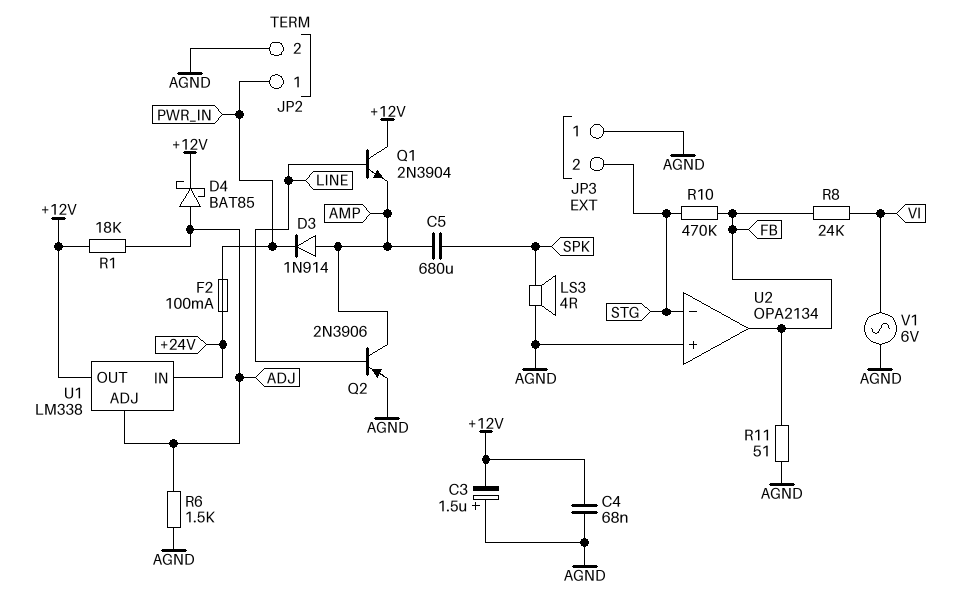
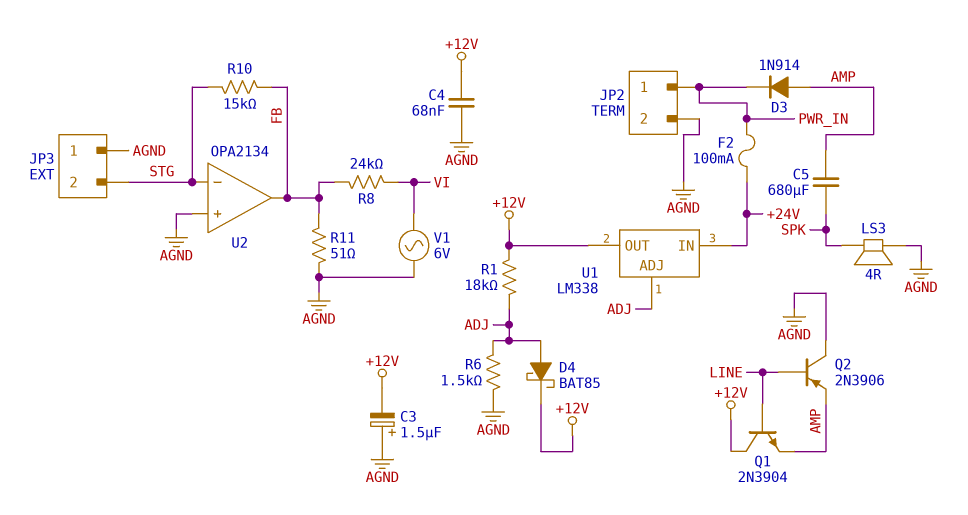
Q2: PNP 2N3906 (B LINE, C AMP, E AGND) -> PNP 2N3906 (B LINE, C AGND, E AMP)
R10: 470k (FB, STG) -> 15k (FB, STG)

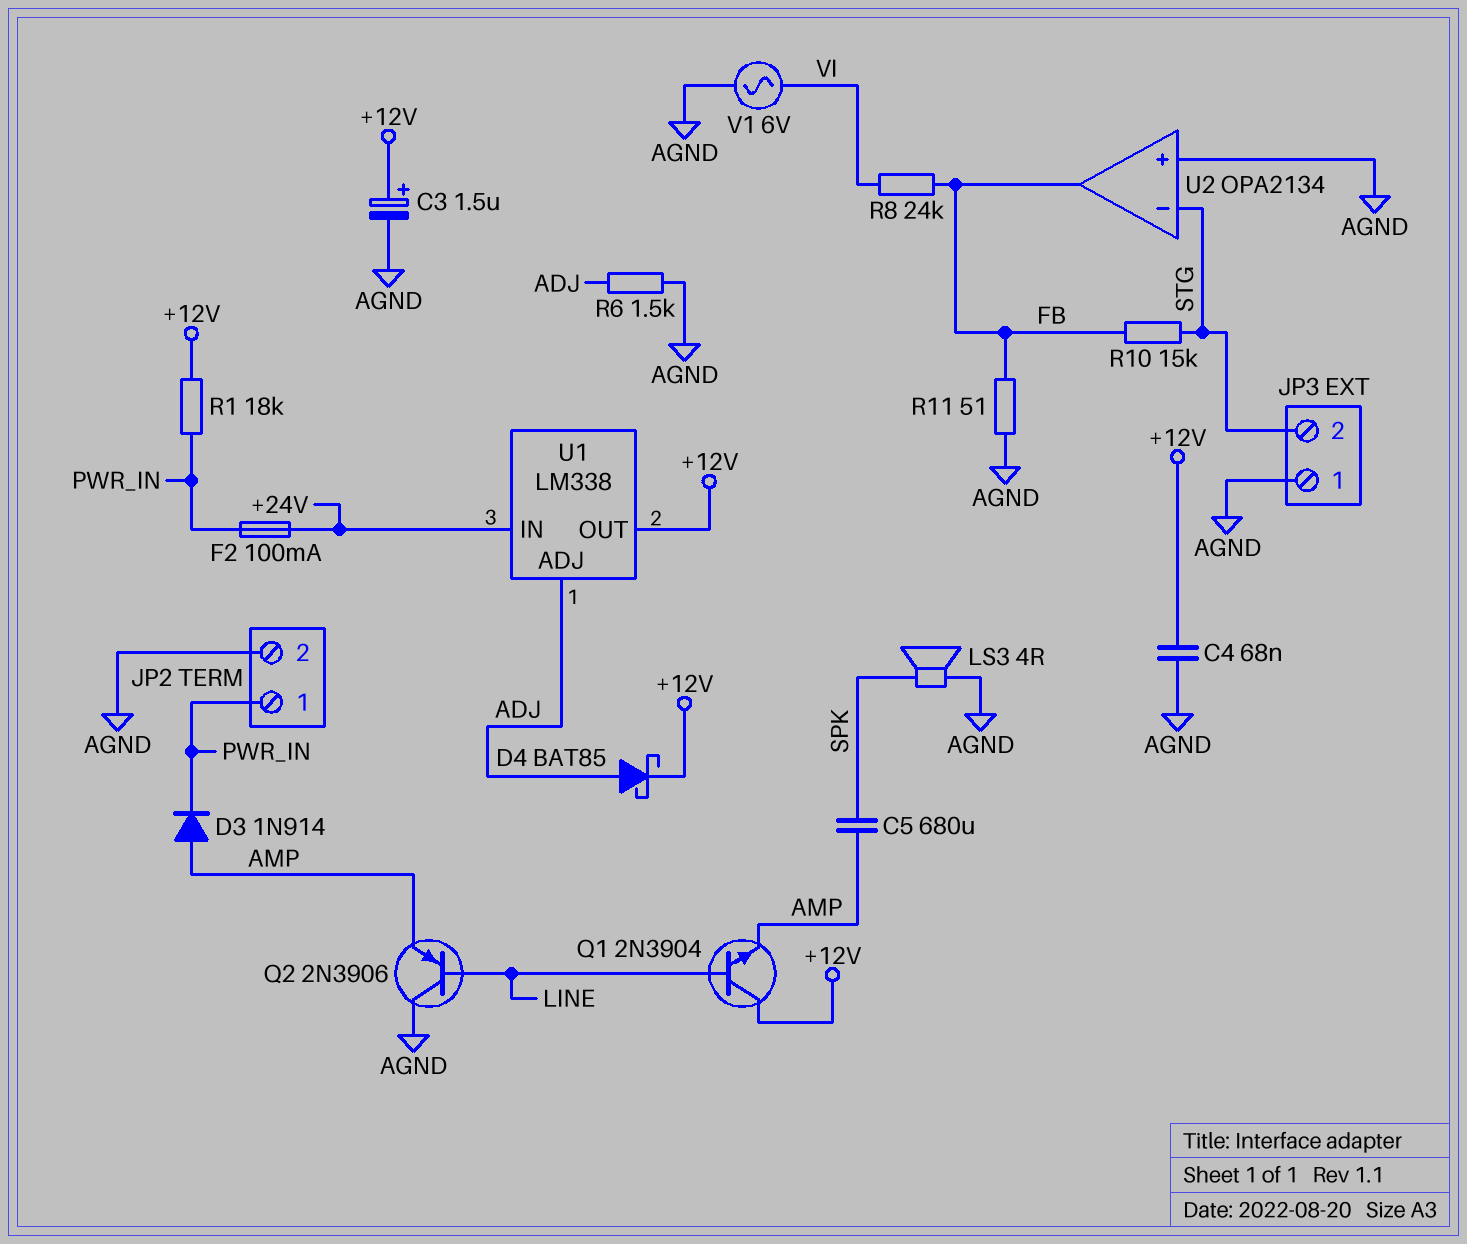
C3: 1.5uF (plus AGND, minus +12V) -> 1.5uF (plus +12V, minus AGND)
R1: 18k (+12V, ADJ) -> 18k (+12V, PWR_IN)

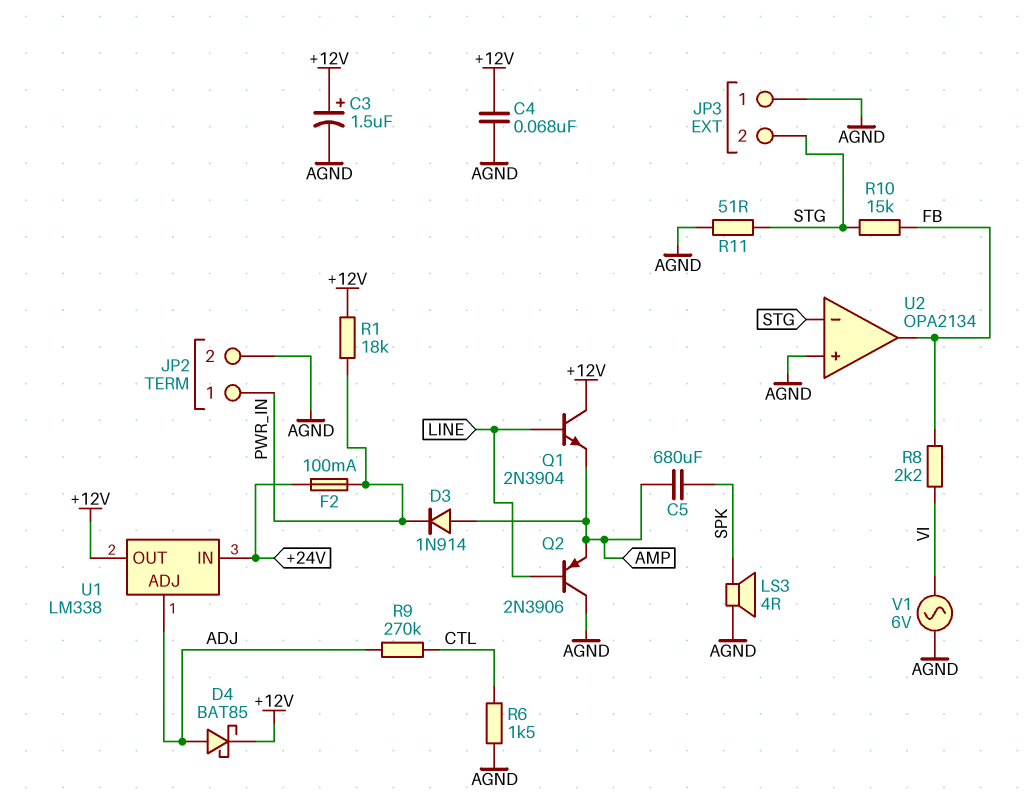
R6: 1.5k (ADJ, AGND) -> 1.5k (AGND, CTL)
R8: 24k (FB, VI) -> 2.2k (FB, VI)
R9: none -> 270k (ADJ, CTL)
R11: 51 (AGND, FB) -> 51 (AGND, STG)

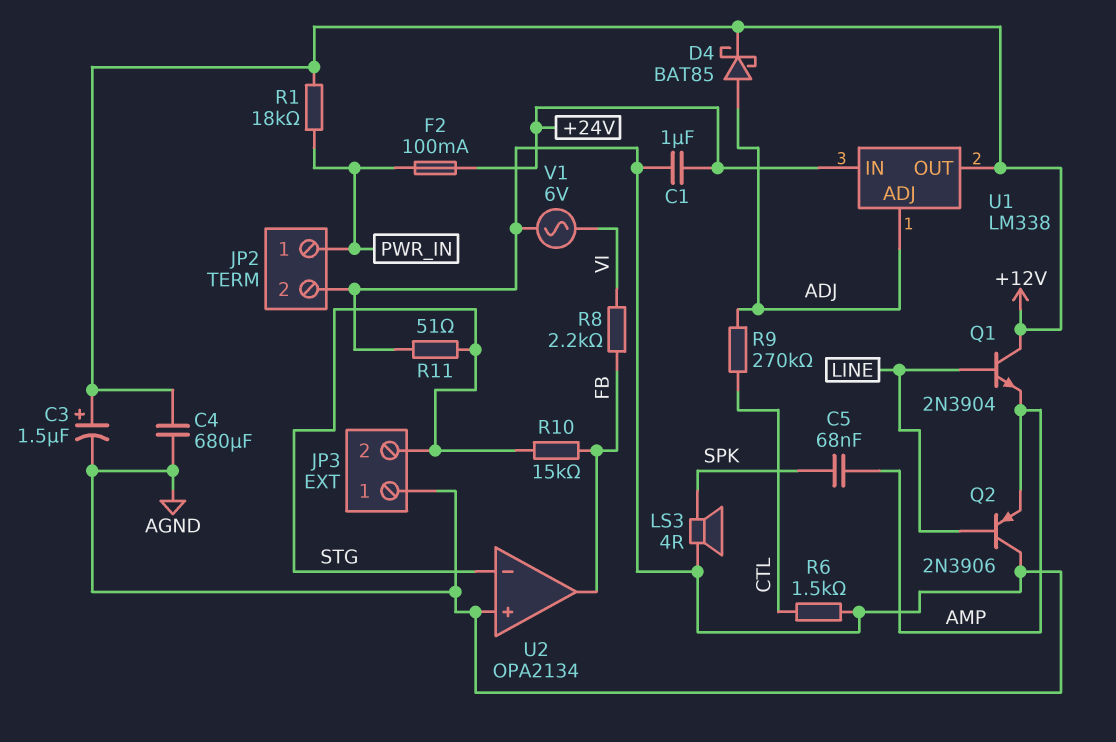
C1: none -> 1uF (+24V, AGND)
C4: 68nF (+12V, AGND) -> 680uF (+12V, AGND)
C5: 680uF (AMP, SPK) -> 68nF (AMP, SPK)
D3: diode 1N914 (A AMP, K PWR_IN) -> none

